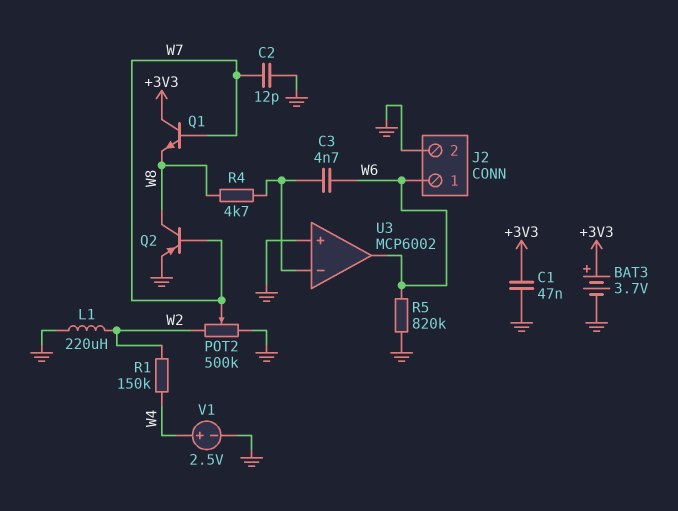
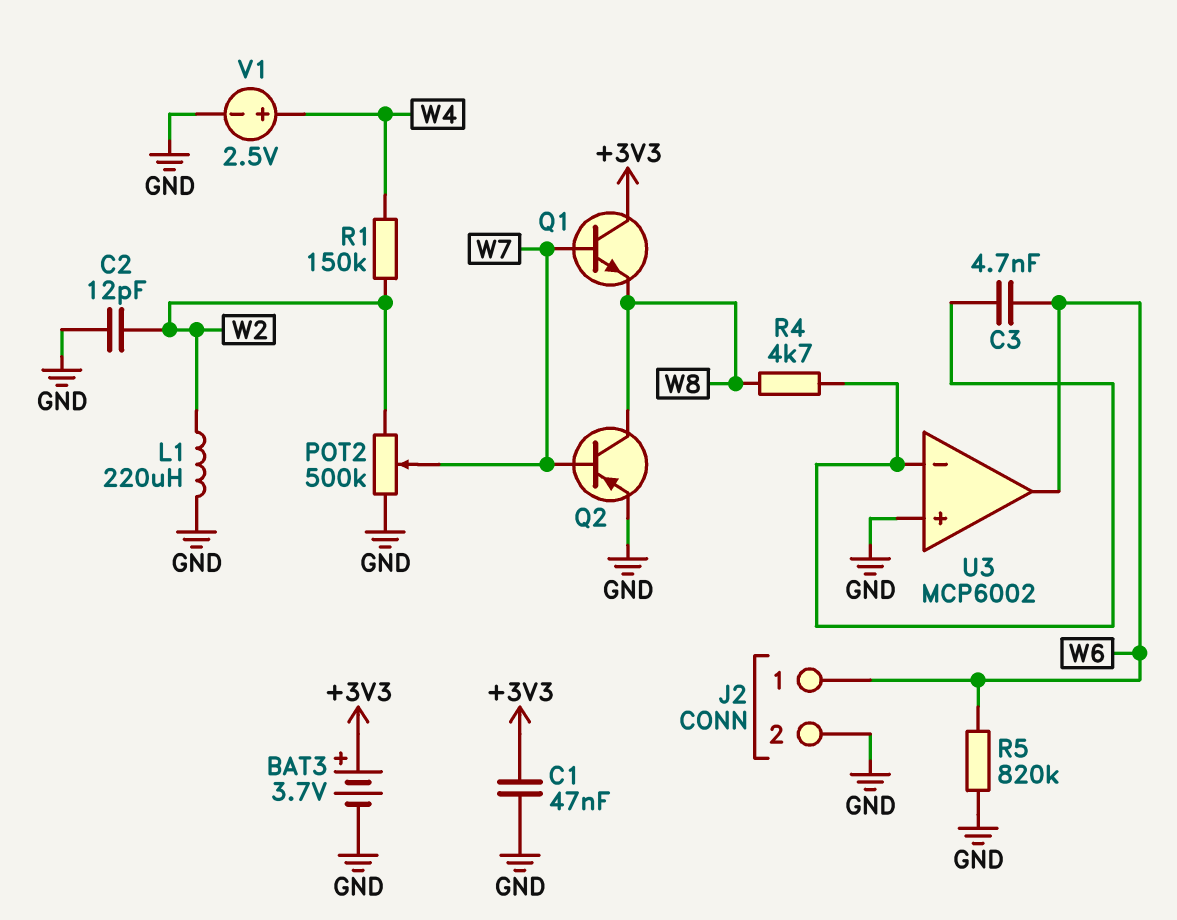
C2: 12pF (GND, W7) -> 12pF (GND, W2)

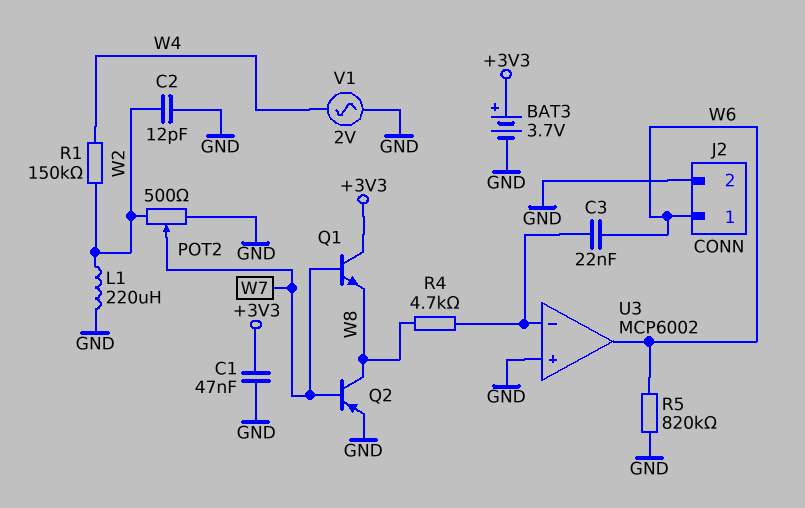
C3: 4.7nF (U3/in-, W6) -> 22nF (U3/in-, W6)
POT2: 500k (GND, W2, wiper W7) -> 500 (GND, W2, wiper W7)
V1: 2.5V (plus W4, minus GND) -> AC 2V (GND, W4)

